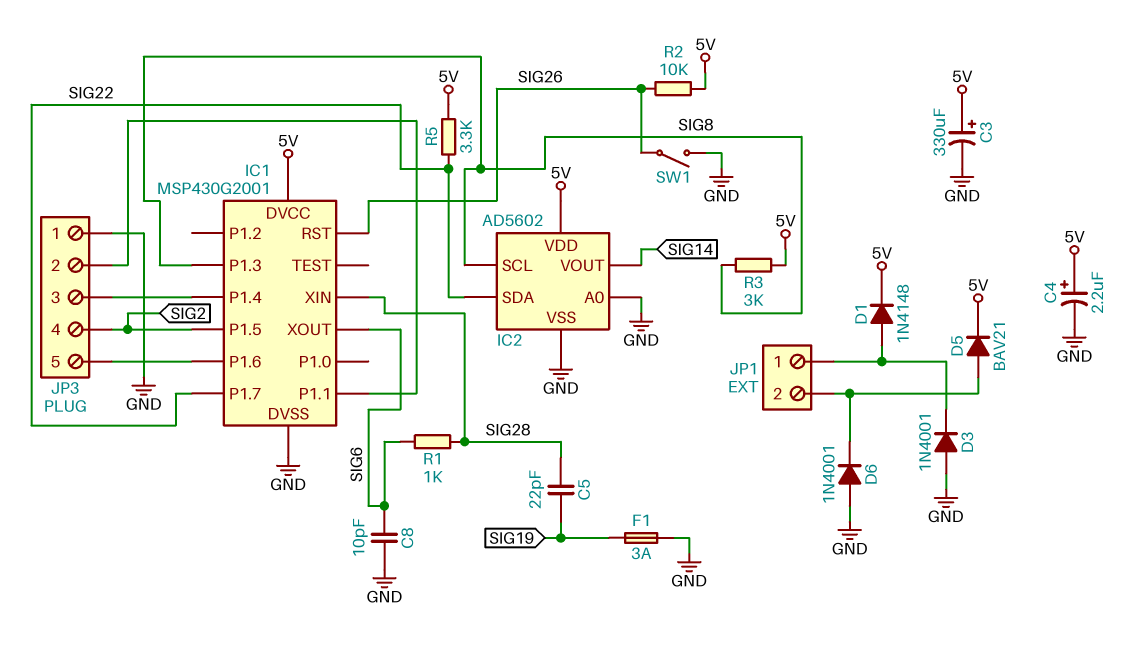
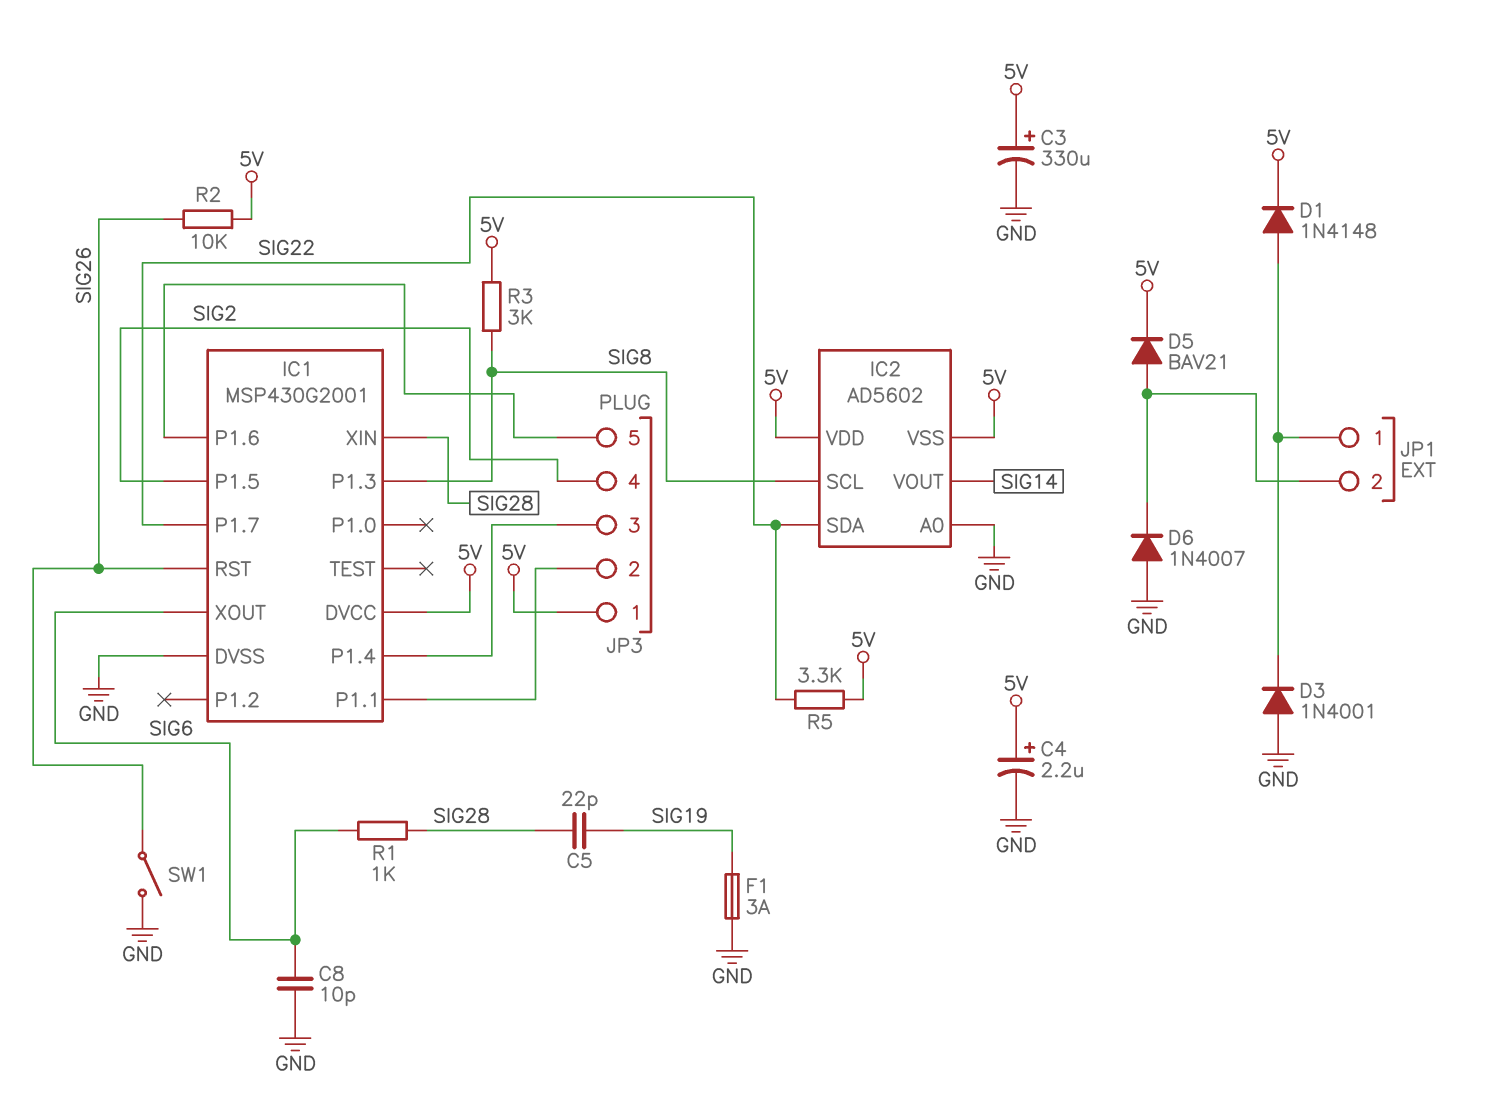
D6: diode 1N4001 (A GND, K JP1/2) -> diode 1N4007 (A GND, K JP1/2)
IC2 pin VSS: GND -> 5V
JP3 pin 1: GND -> 5V

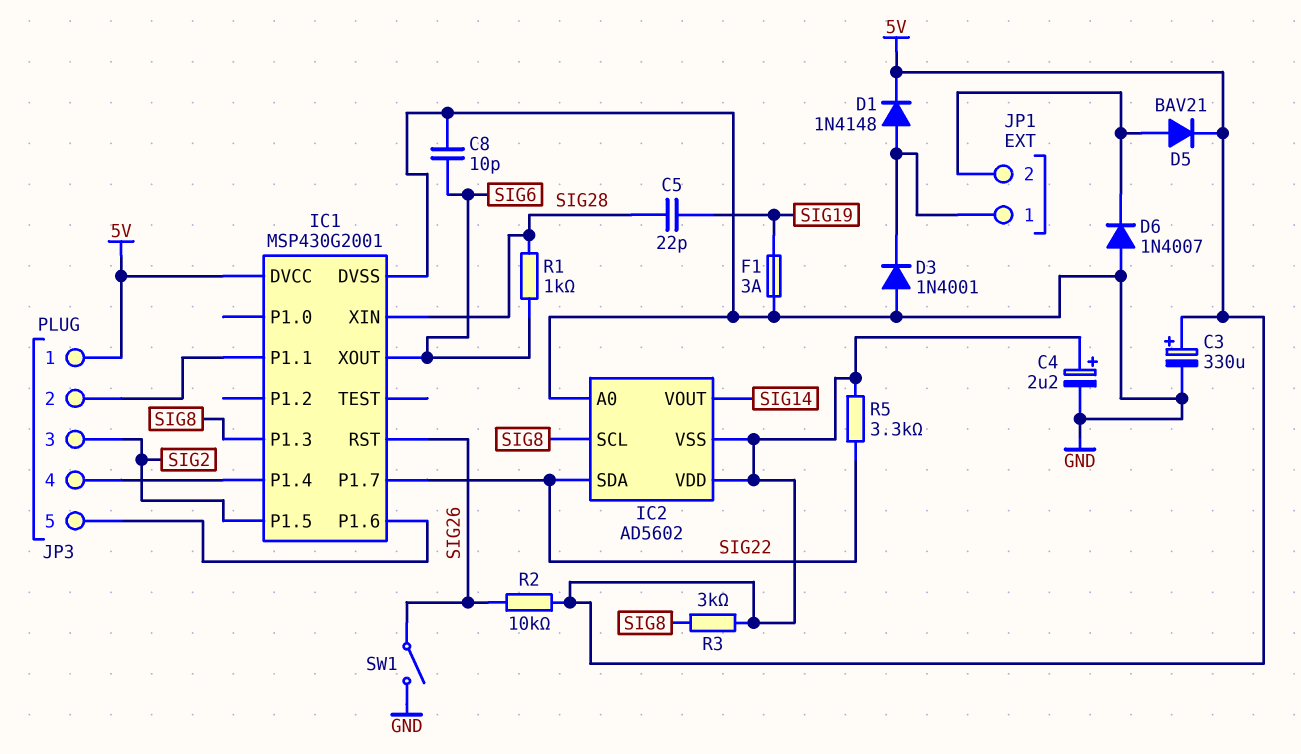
JP3 pin 3: IC1/P1.4 -> SIG2
JP3 pin 4: SIG2 -> IC1/P1.4

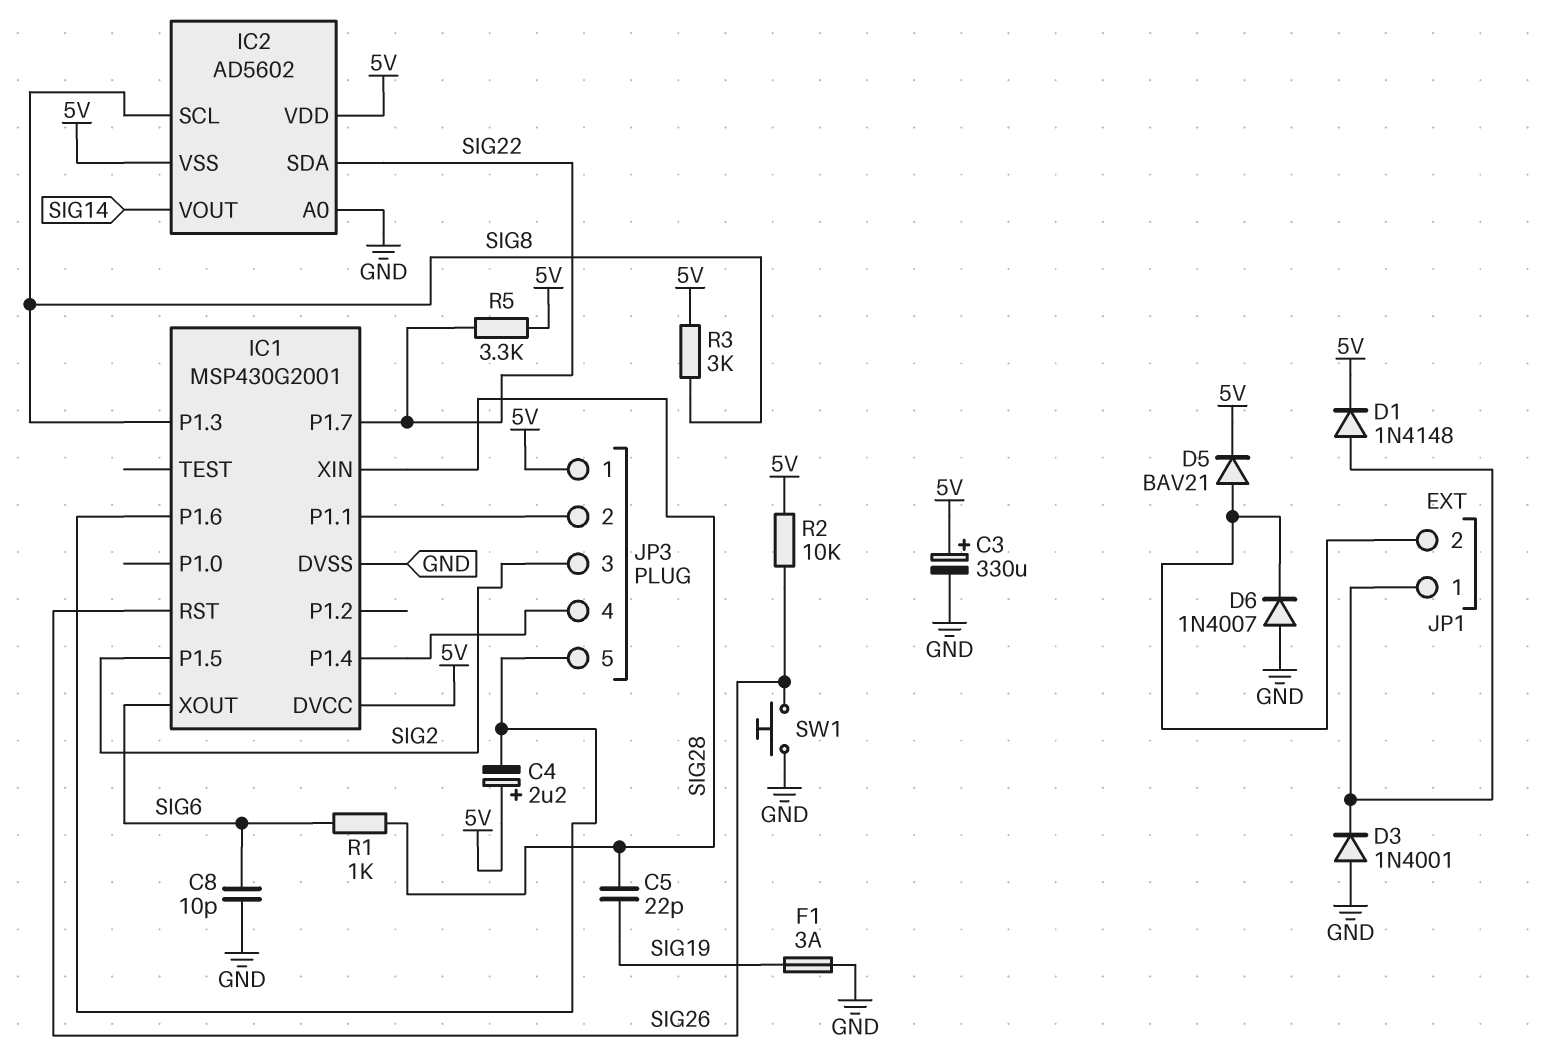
C4: 2.2uF (plus 5V, minus GND) -> 2.2uF (plus 5V, minus IC1/P1.6)
SW1: switch (GND, SIG26) -> button (GND, SIG26)

